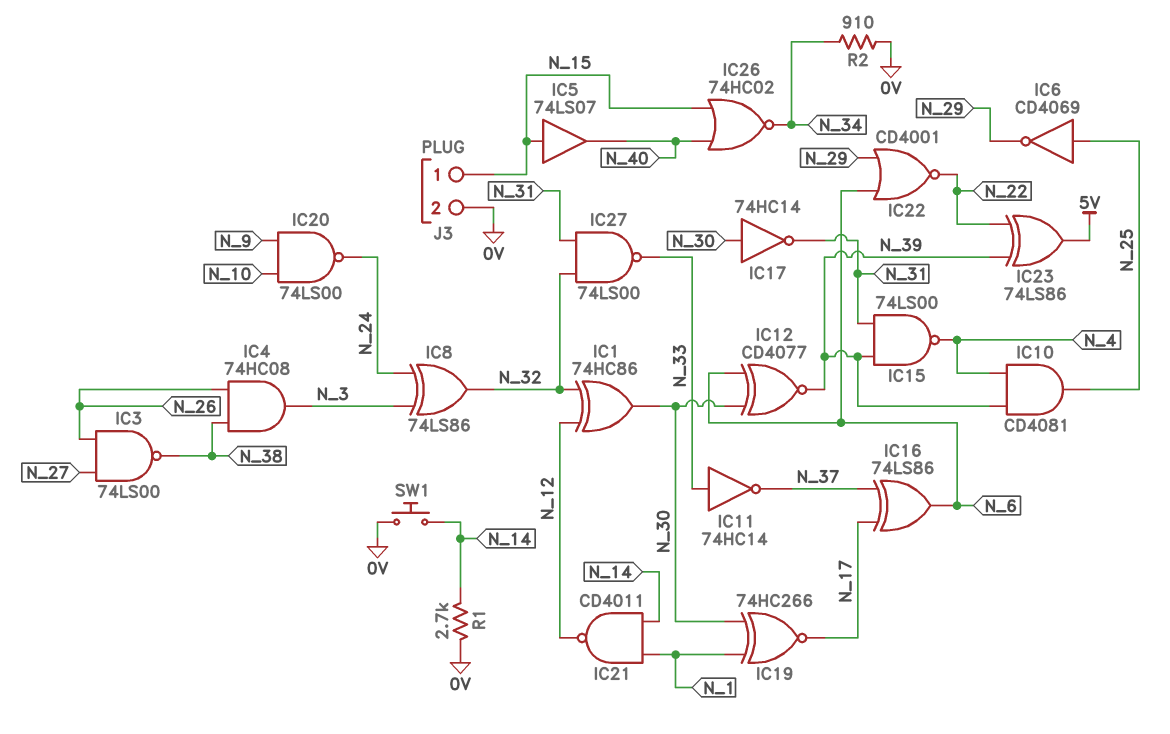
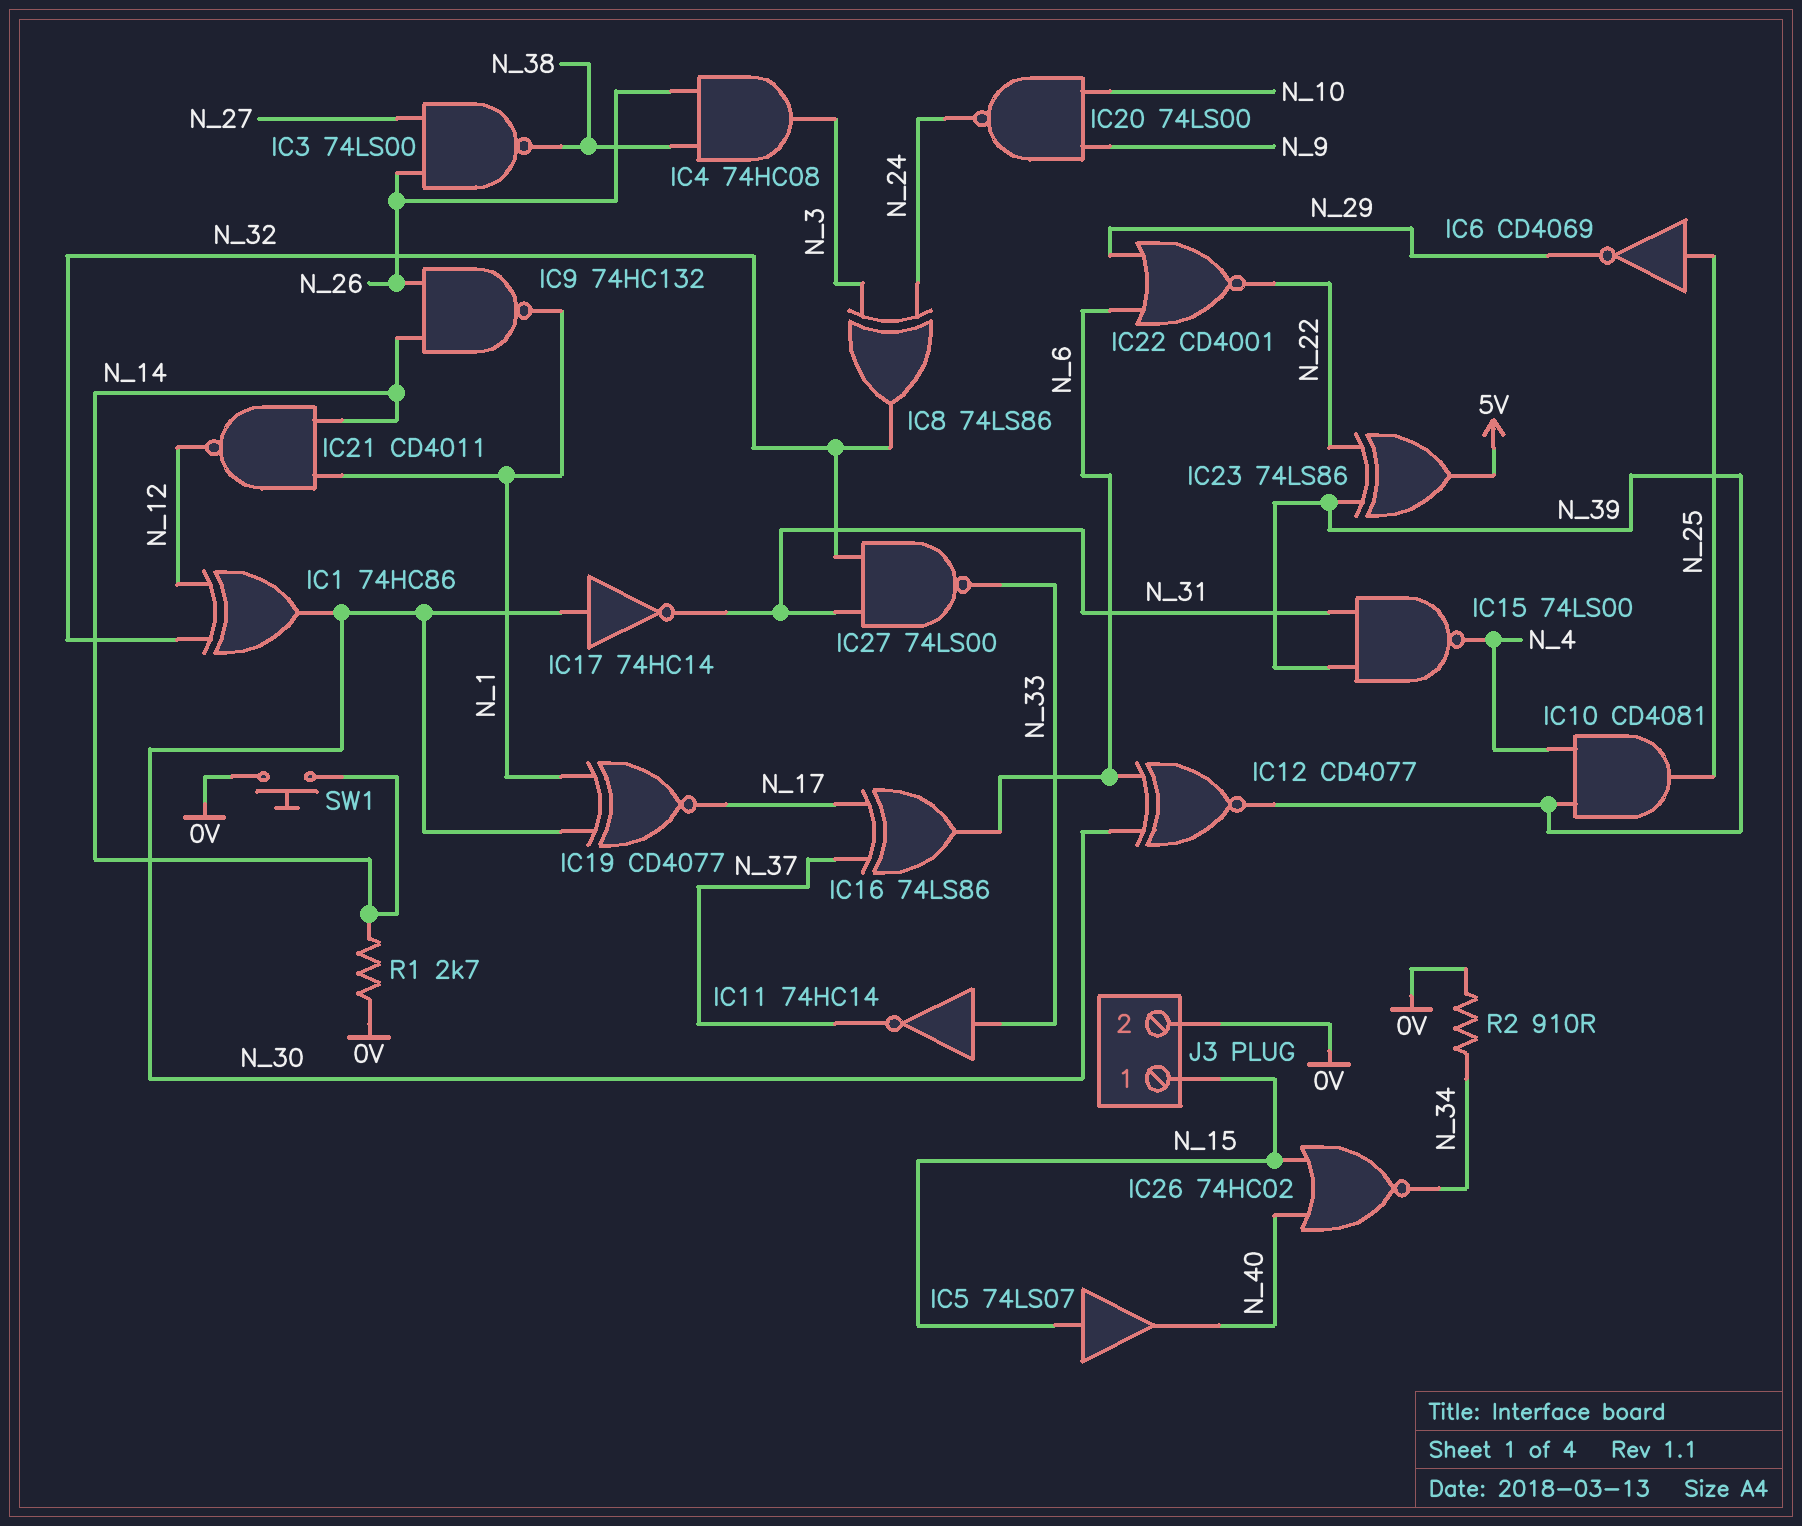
IC9: none -> NAND 74HC132 (in N_14, in N_26, out N_1)
IC19: XNOR 74HC266 (in N_1, in N_30, out N_17) -> XNOR CD4077 (in N_1, in N_30, out N_17)

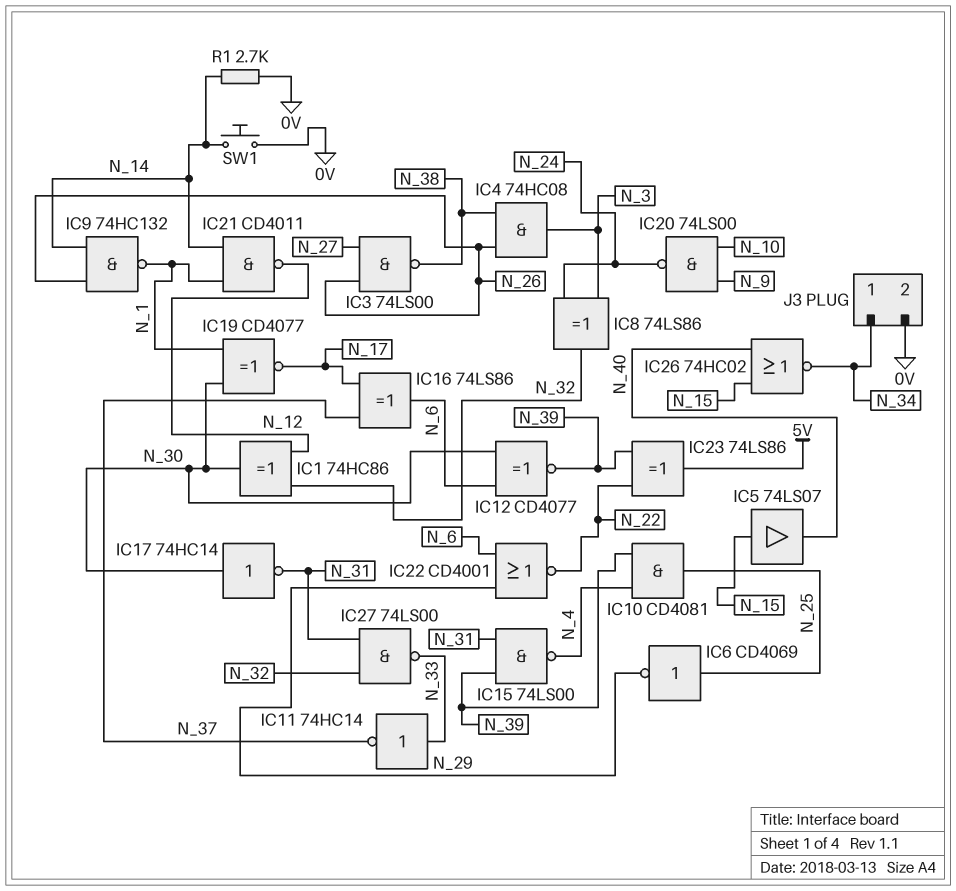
J3 pin 1: N_15 -> N_34
R2: 910 (0V, N_34) -> none

